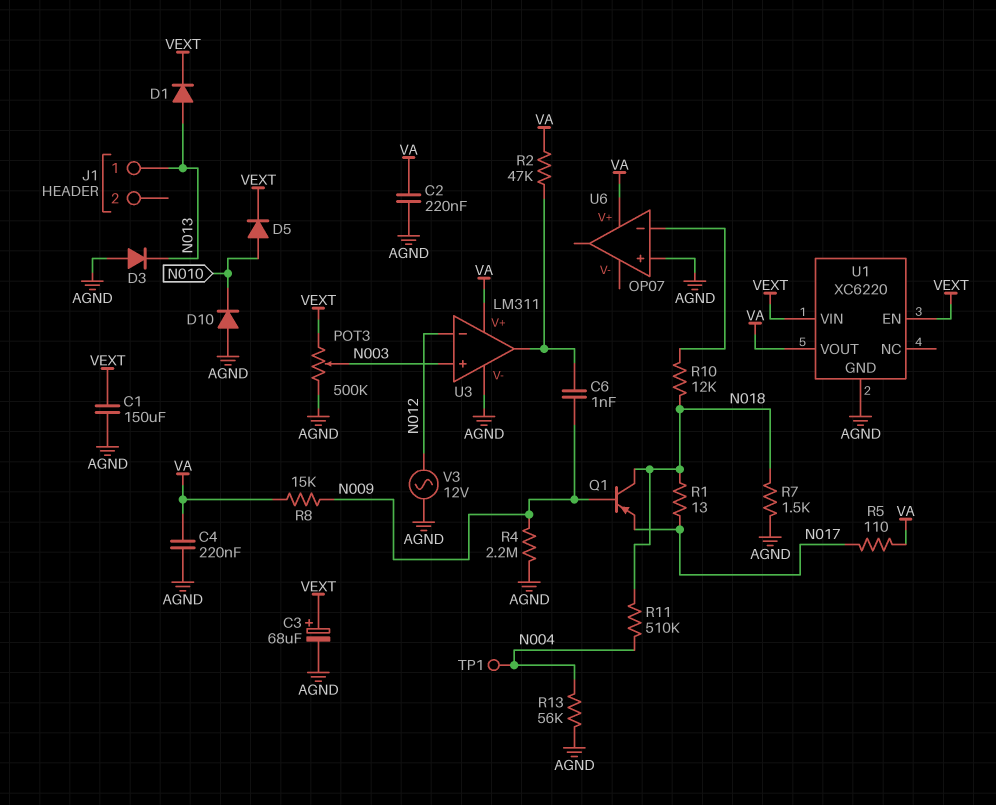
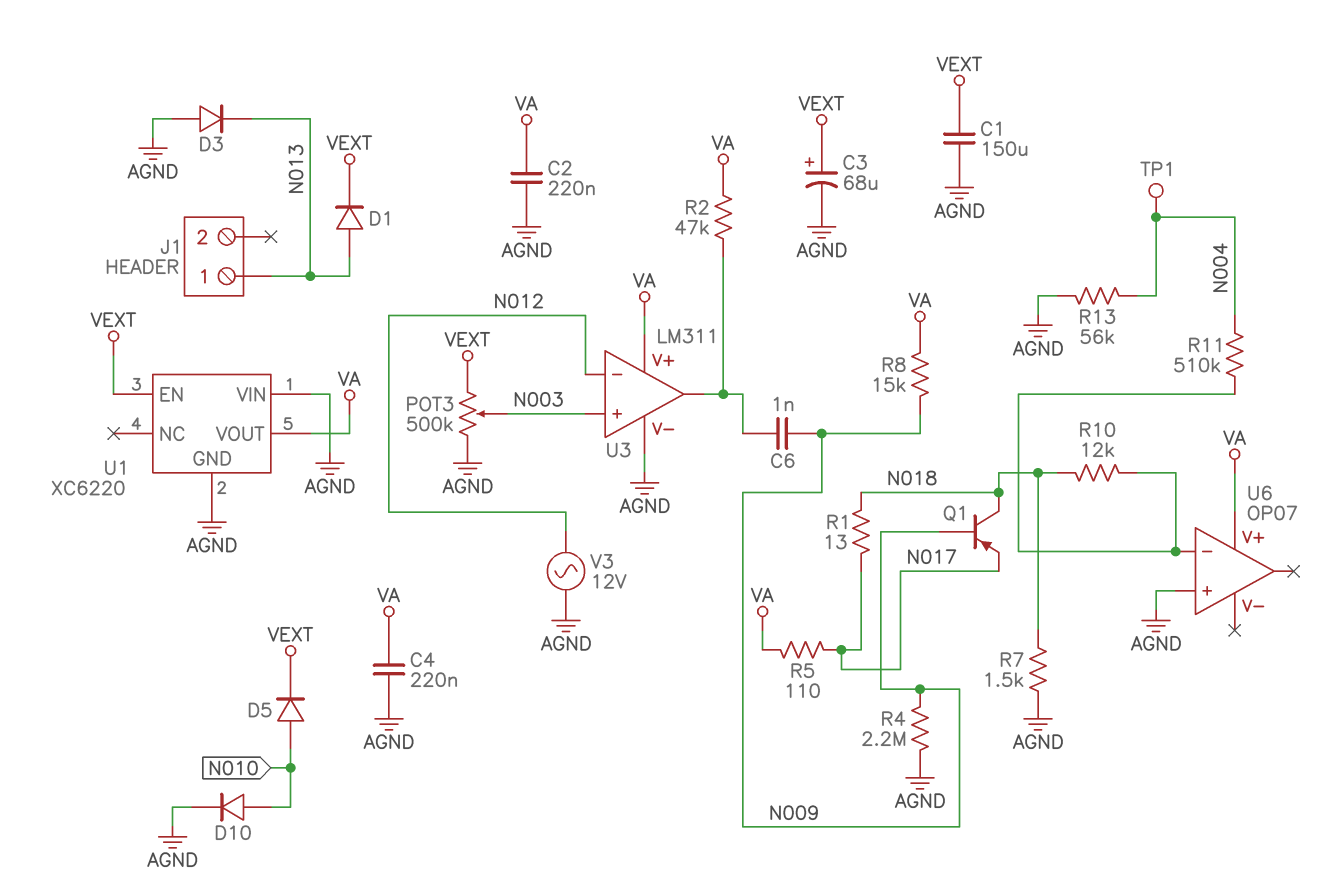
D10: diode (A AGND, K N010) -> diode (A N010, K AGND)
R11: 510k (N004, N018) -> 510k (N004, U6/in-)
U1 pin VIN: VEXT -> AGND

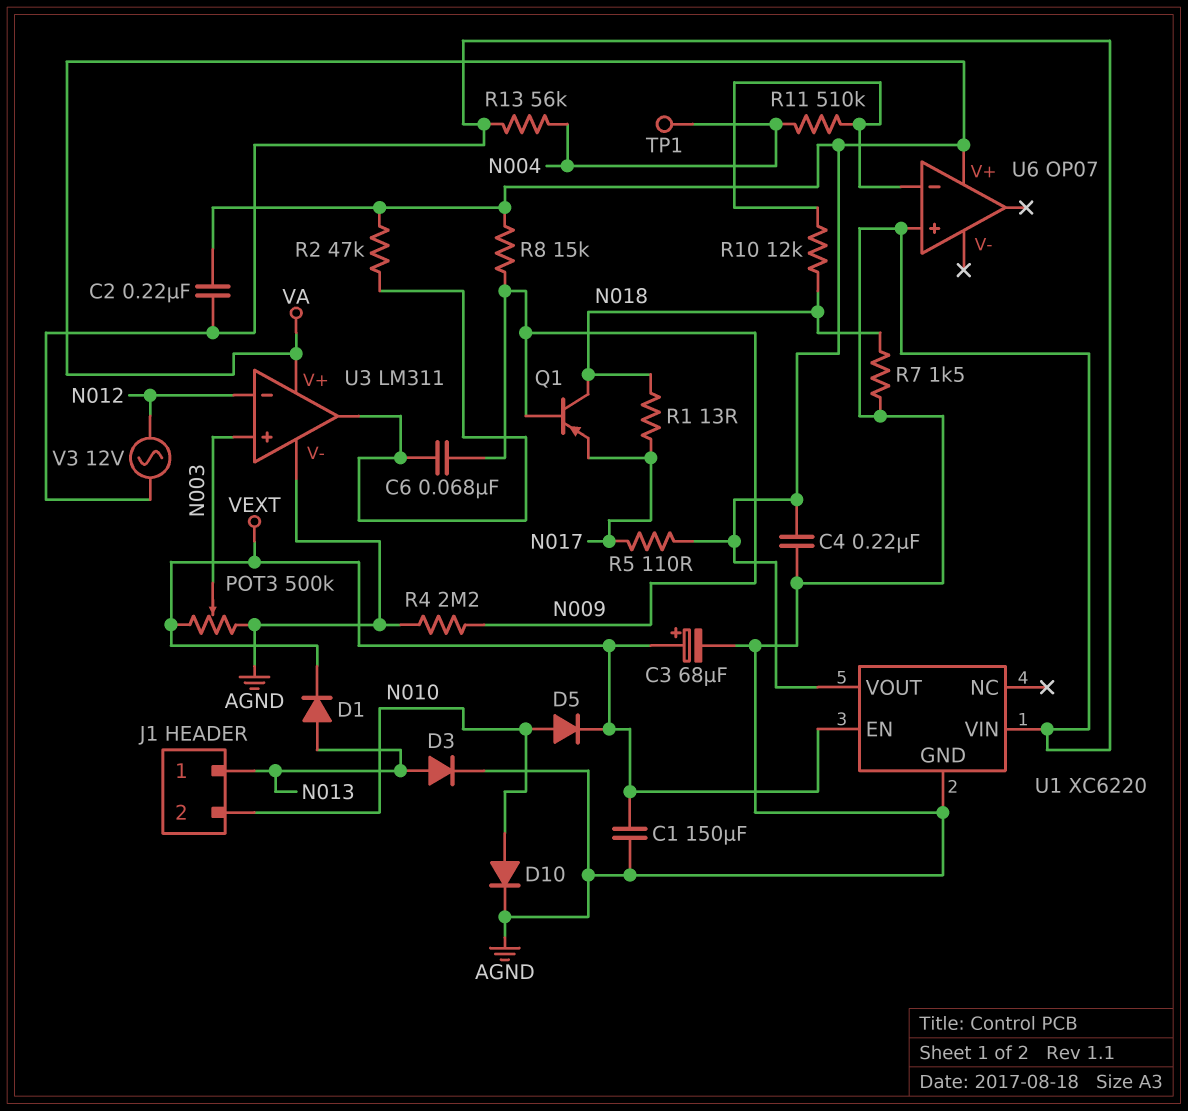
C6: 1nF (N009, U3/out) -> 68nF (N009, U3/out)
D3: diode (A AGND, K N013) -> diode (A N013, K AGND)
J1 pin 2: none -> N010

